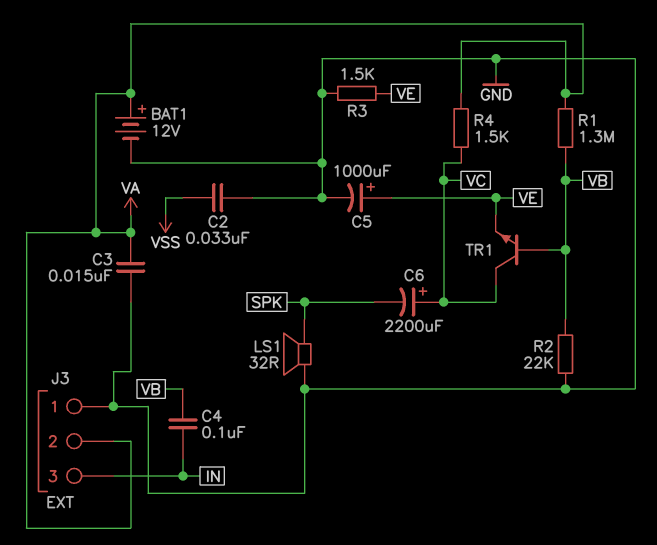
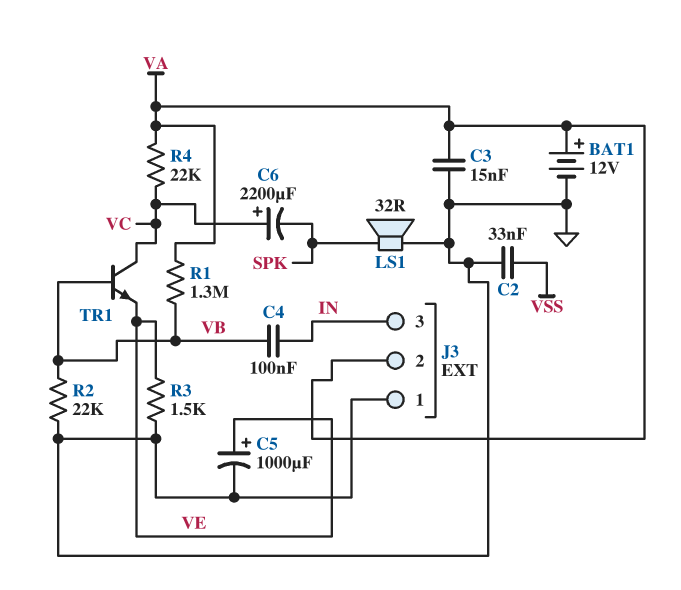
R4: 1.5k (VA, VC) -> 22k (VA, VC)

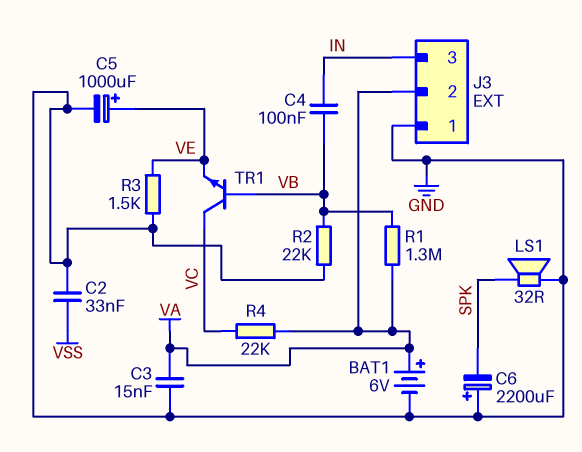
BAT1: 12V (plus VA, minus GND) -> 6V (plus VA, minus GND)
C6: 2200uF (plus VC, minus SPK) -> 2200uF (plus GND, minus SPK)

